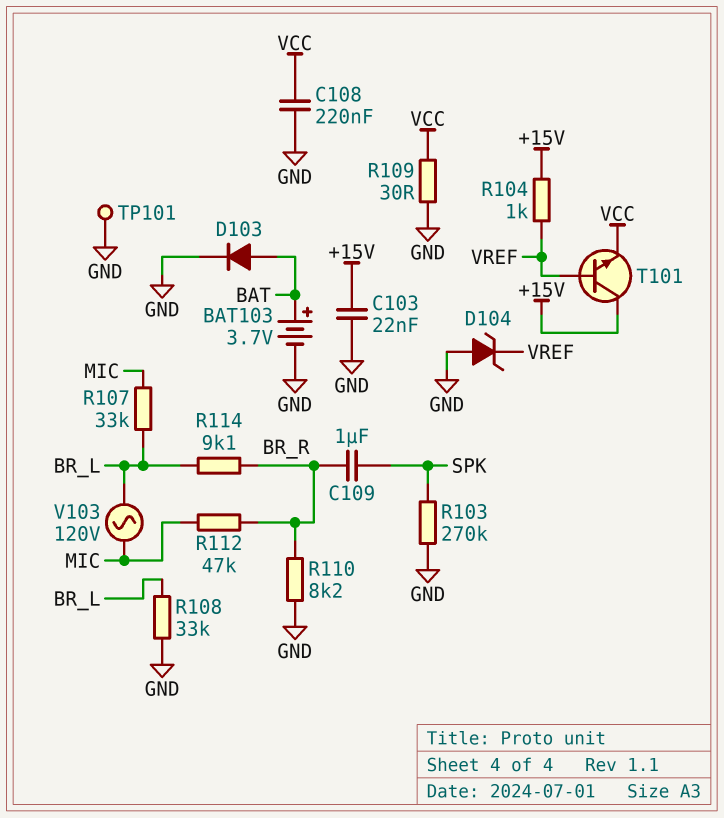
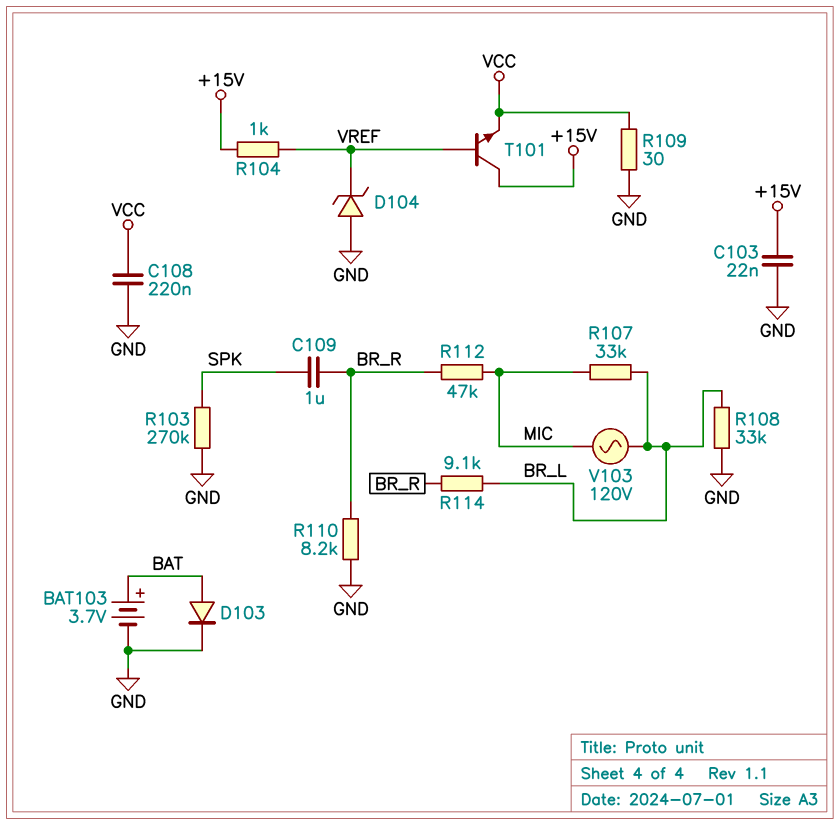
TP101: test point (GND) -> none

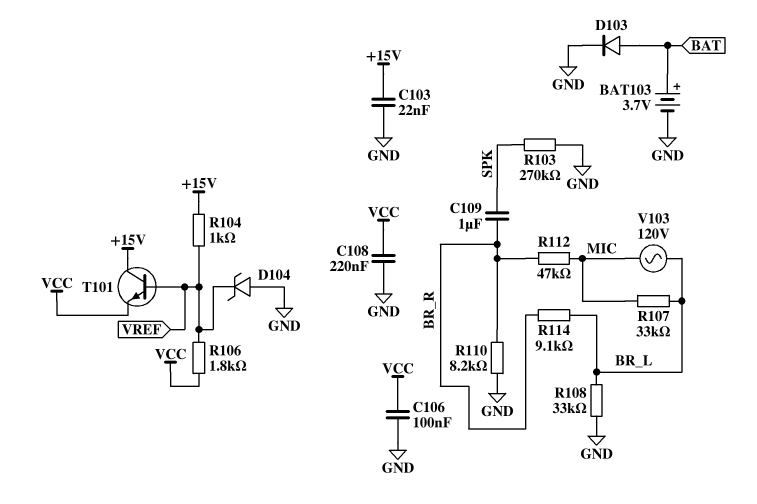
C106: none -> 100nF (GND, VCC)
R106: none -> 1.8k (VCC, VREF)
R109: 30 (GND, VCC) -> none

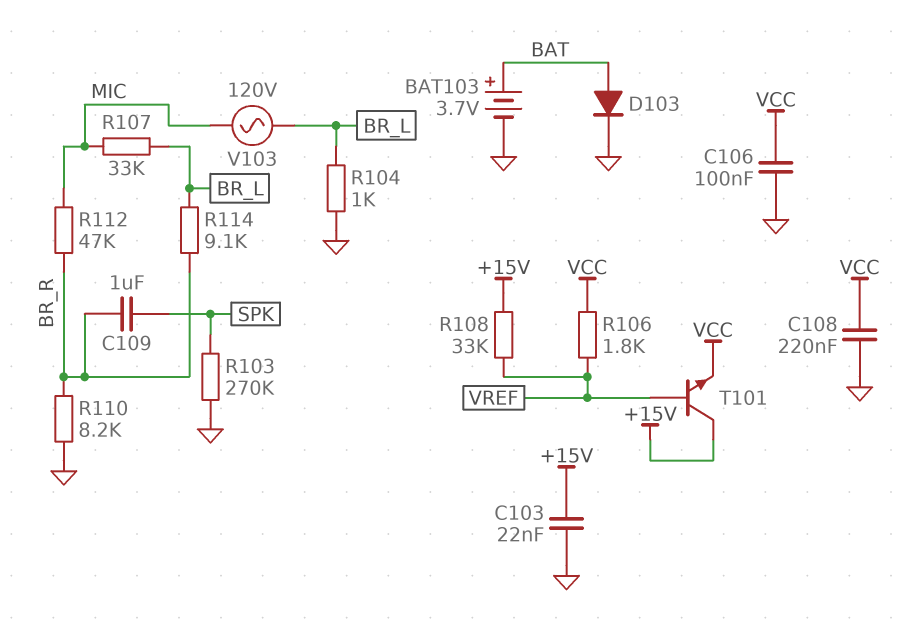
D104: zener (A GND, K VREF) -> none
R104: 1k (+15V, VREF) -> 1k (BR_L, GND)
R108: 33k (BR_L, GND) -> 33k (+15V, VREF)

